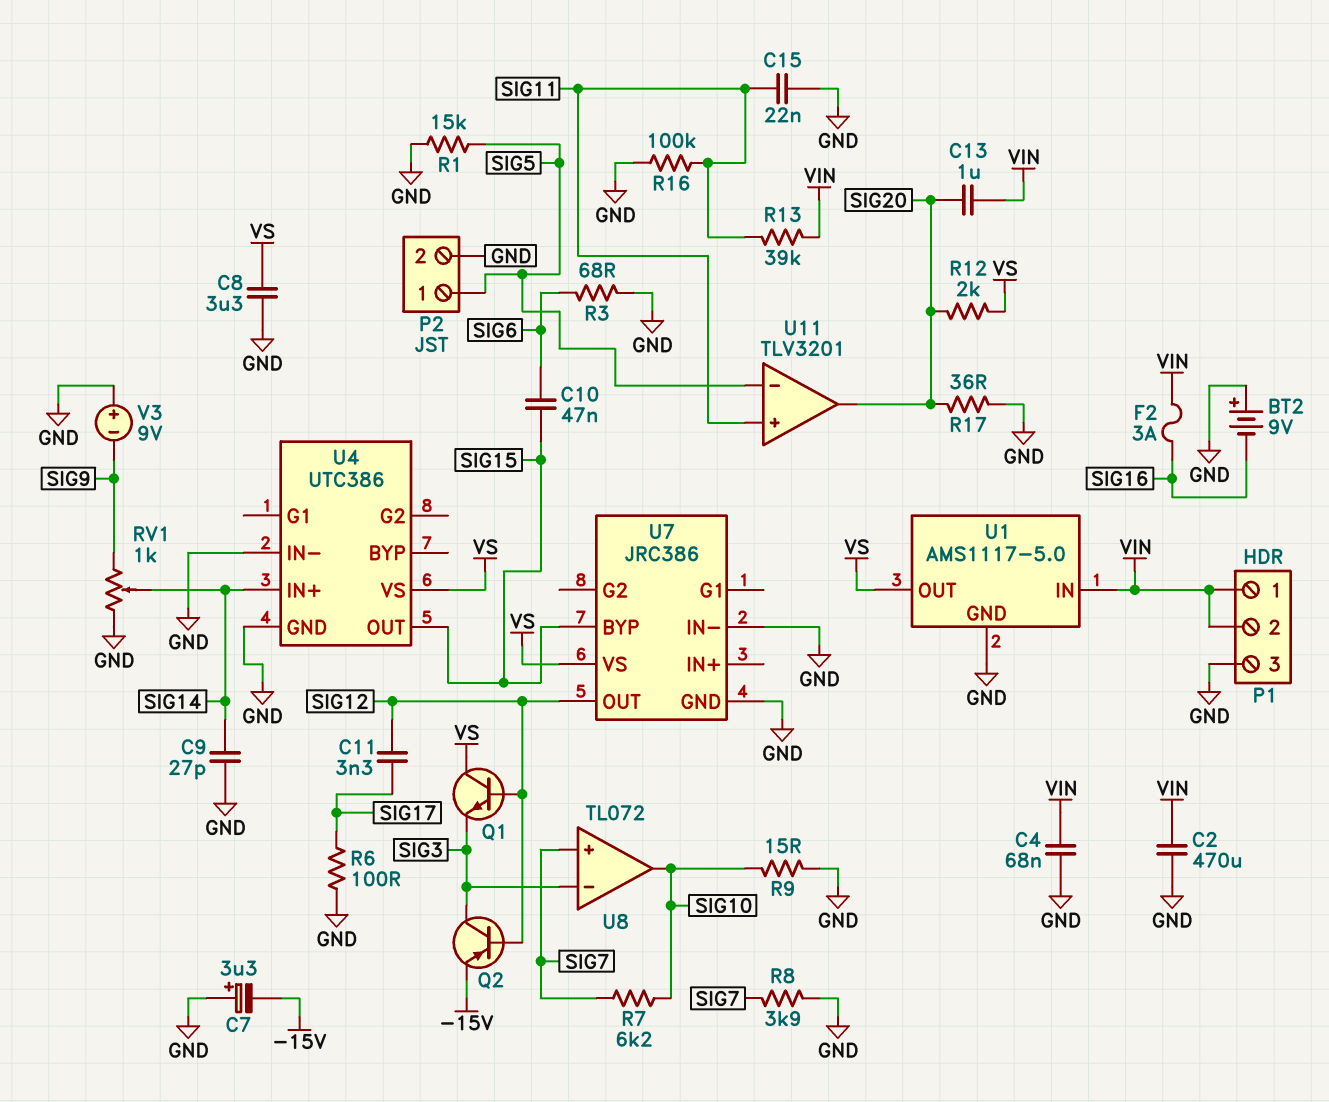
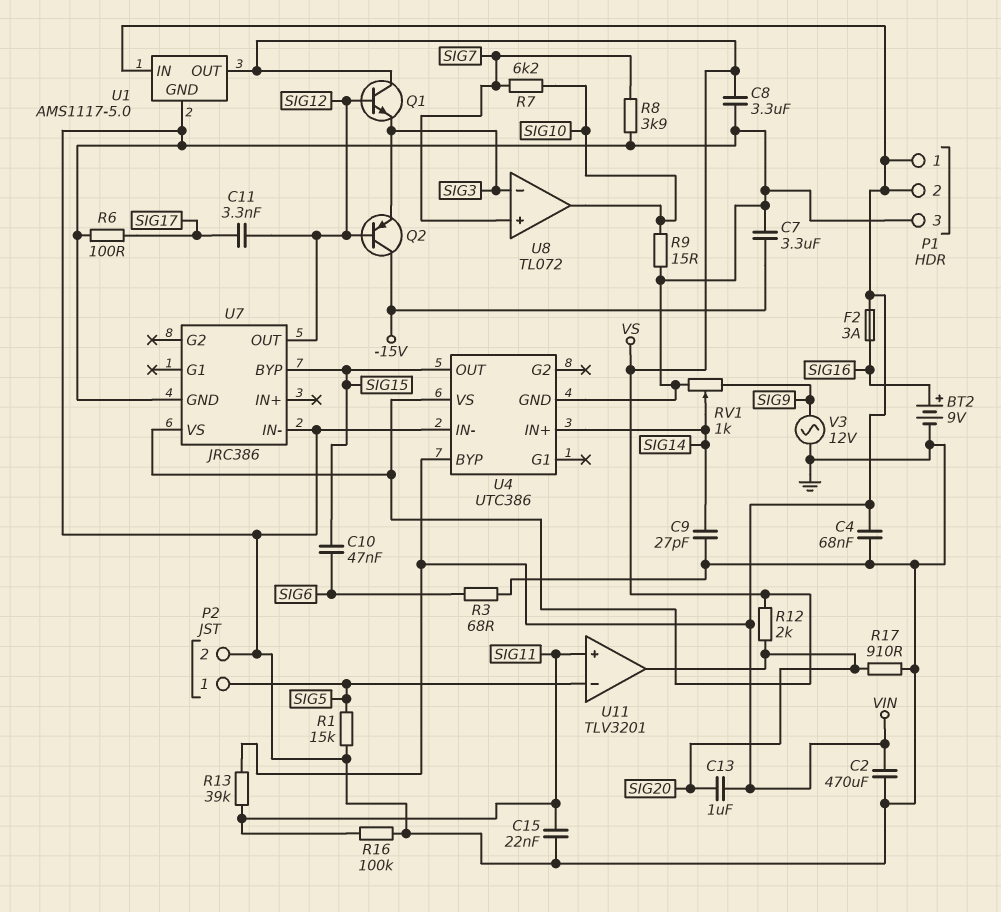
BT2: 9V (plus GND, minus SIG16) -> 9V (plus SIG16, minus GND)
C7: 3.3uF (plus GND, minus -15V) -> 3.3uF (-15V, GND)
Q2: PNP (B SIG12, C SIG3, E -15V) -> PNP (B SIG12, C -15V, E SIG3)
R17: 36 (GND, SIG20) -> 910 (GND, SIG20)
U4 pin BYP: none -> VIN
V3: 9V (plus GND, minus SIG9) -> AC 12V (GND, SIG9)

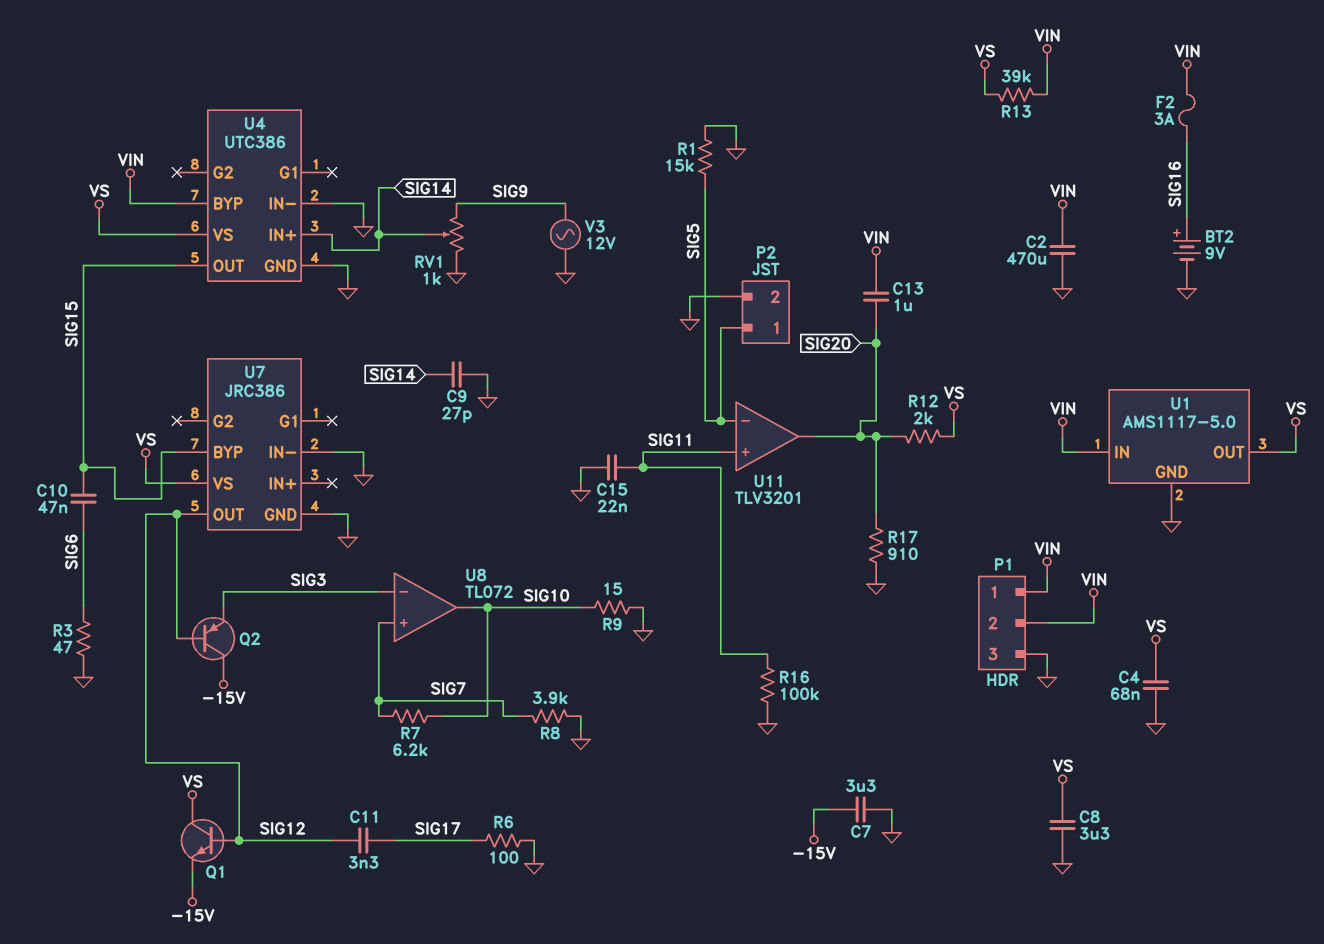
C4: 68nF (GND, VIN) -> 68nF (GND, VS)
Q1: NPN (B SIG12, C VS, E SIG3) -> NPN (B SIG12, C VS, E -15V)
R3: 68 (GND, SIG6) -> 47 (GND, SIG6)
R13: 39k (SIG11, VIN) -> 39k (VIN, VS)

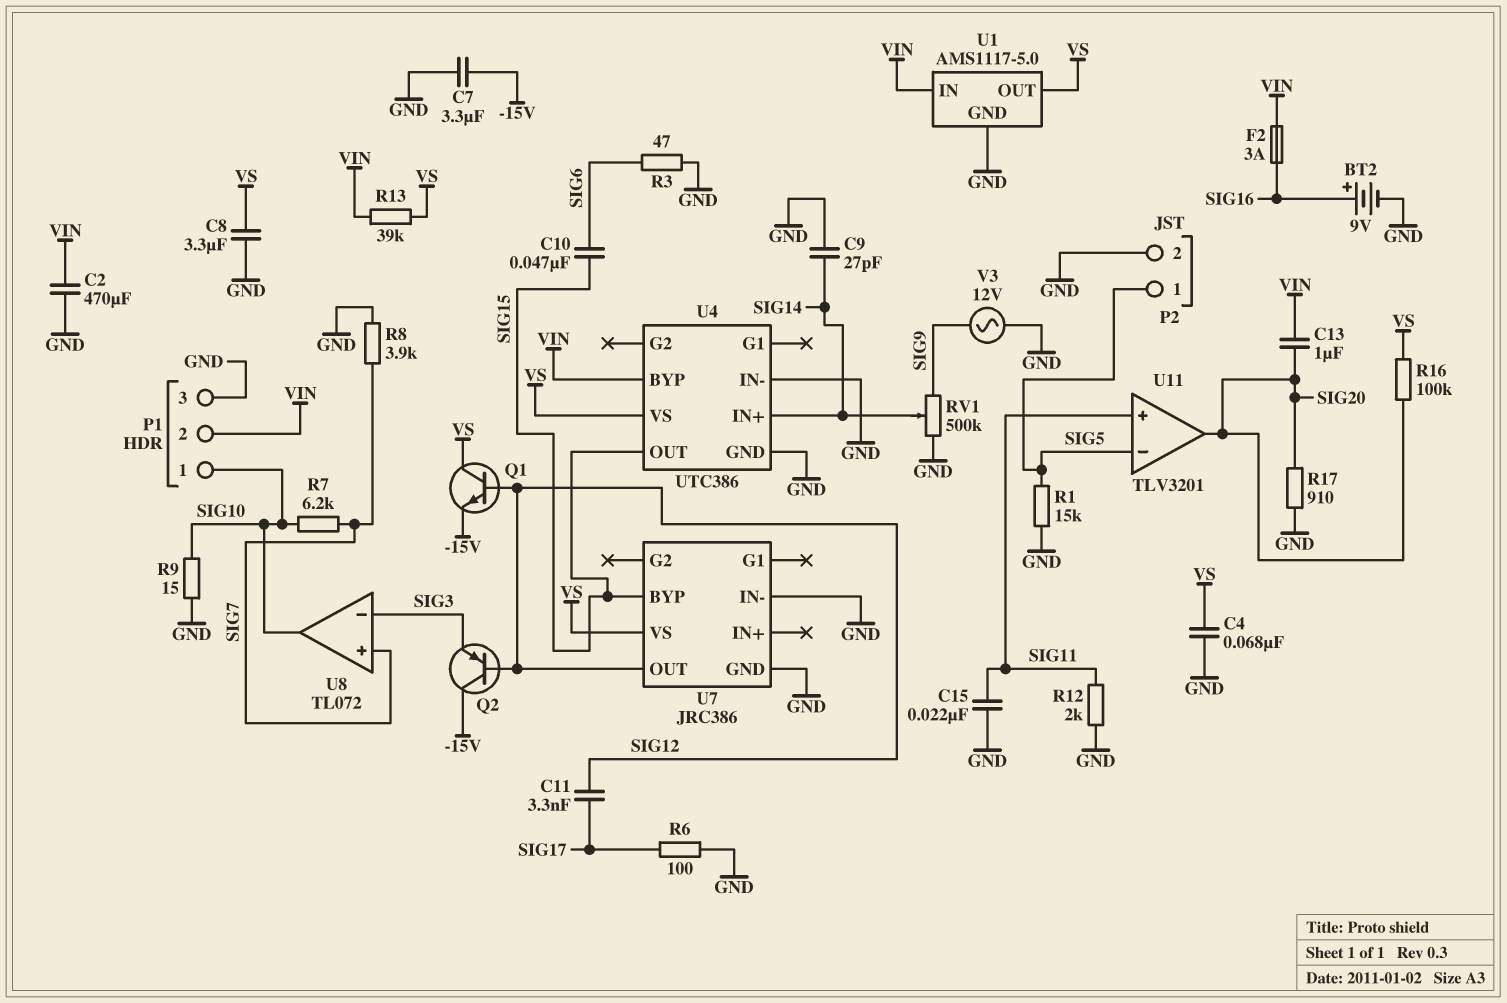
P1 pin 1: VIN -> SIG10
R12: 2k (SIG20, VS) -> 2k (GND, SIG11)
R16: 100k (GND, SIG11) -> 100k (SIG20, VS)
RV1: 1k (GND, SIG9, wiper SIG14) -> 500k (GND, SIG9, wiper SIG14)

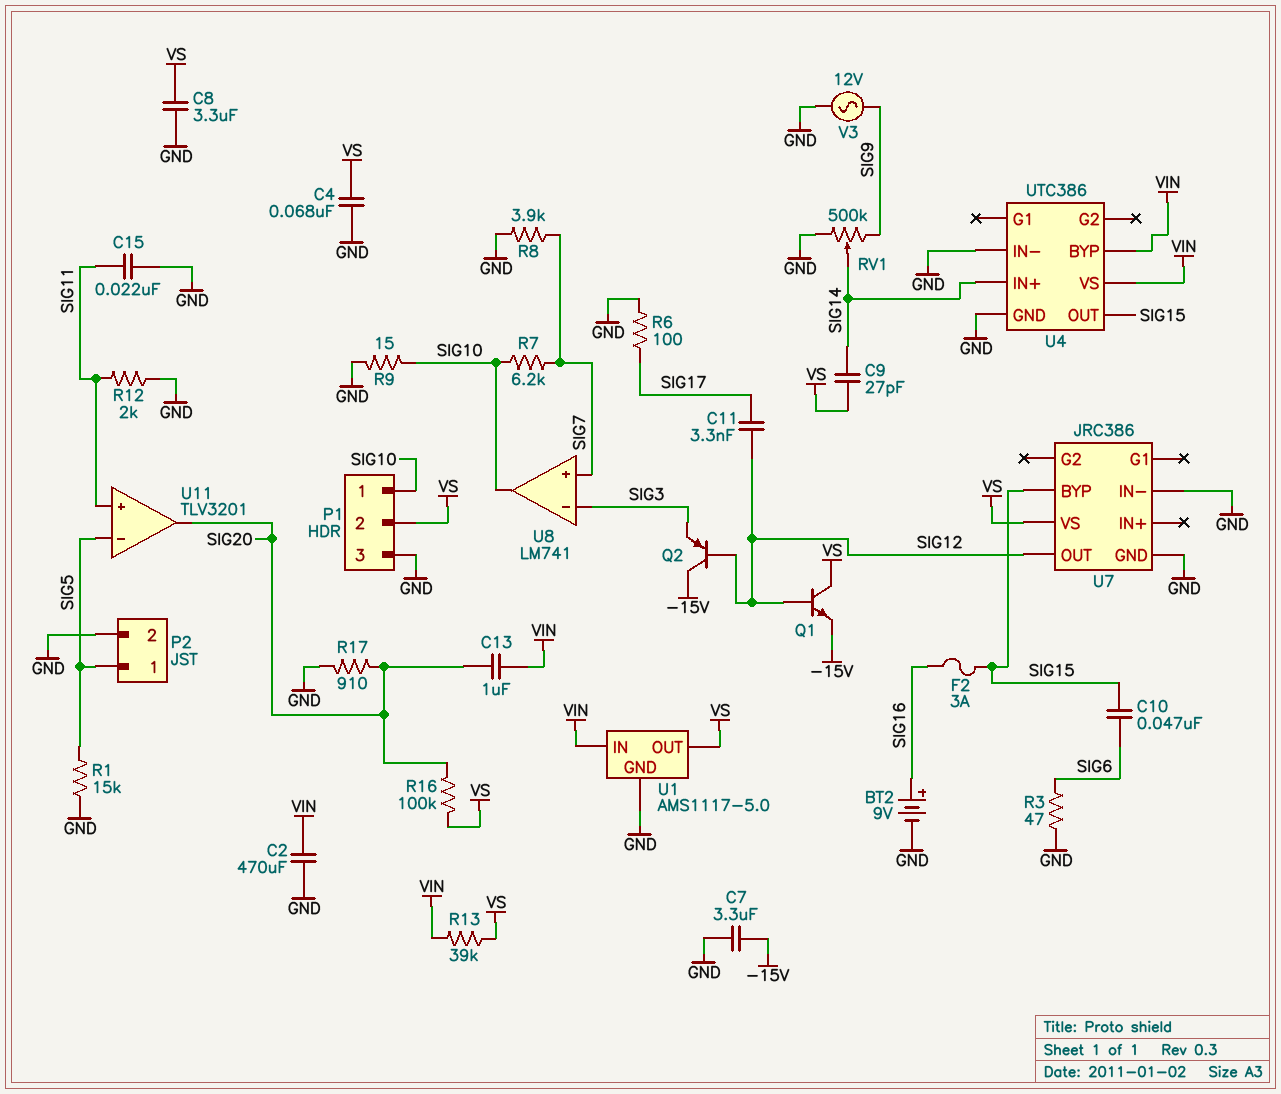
C9: 27pF (GND, SIG14) -> 27pF (SIG14, VS)
F2: 3A (SIG16, VIN) -> 3A (SIG15, SIG16)
P1 pin 2: VIN -> VS
U4 pin VS: VS -> VIN
U8: TL072 -> LM741

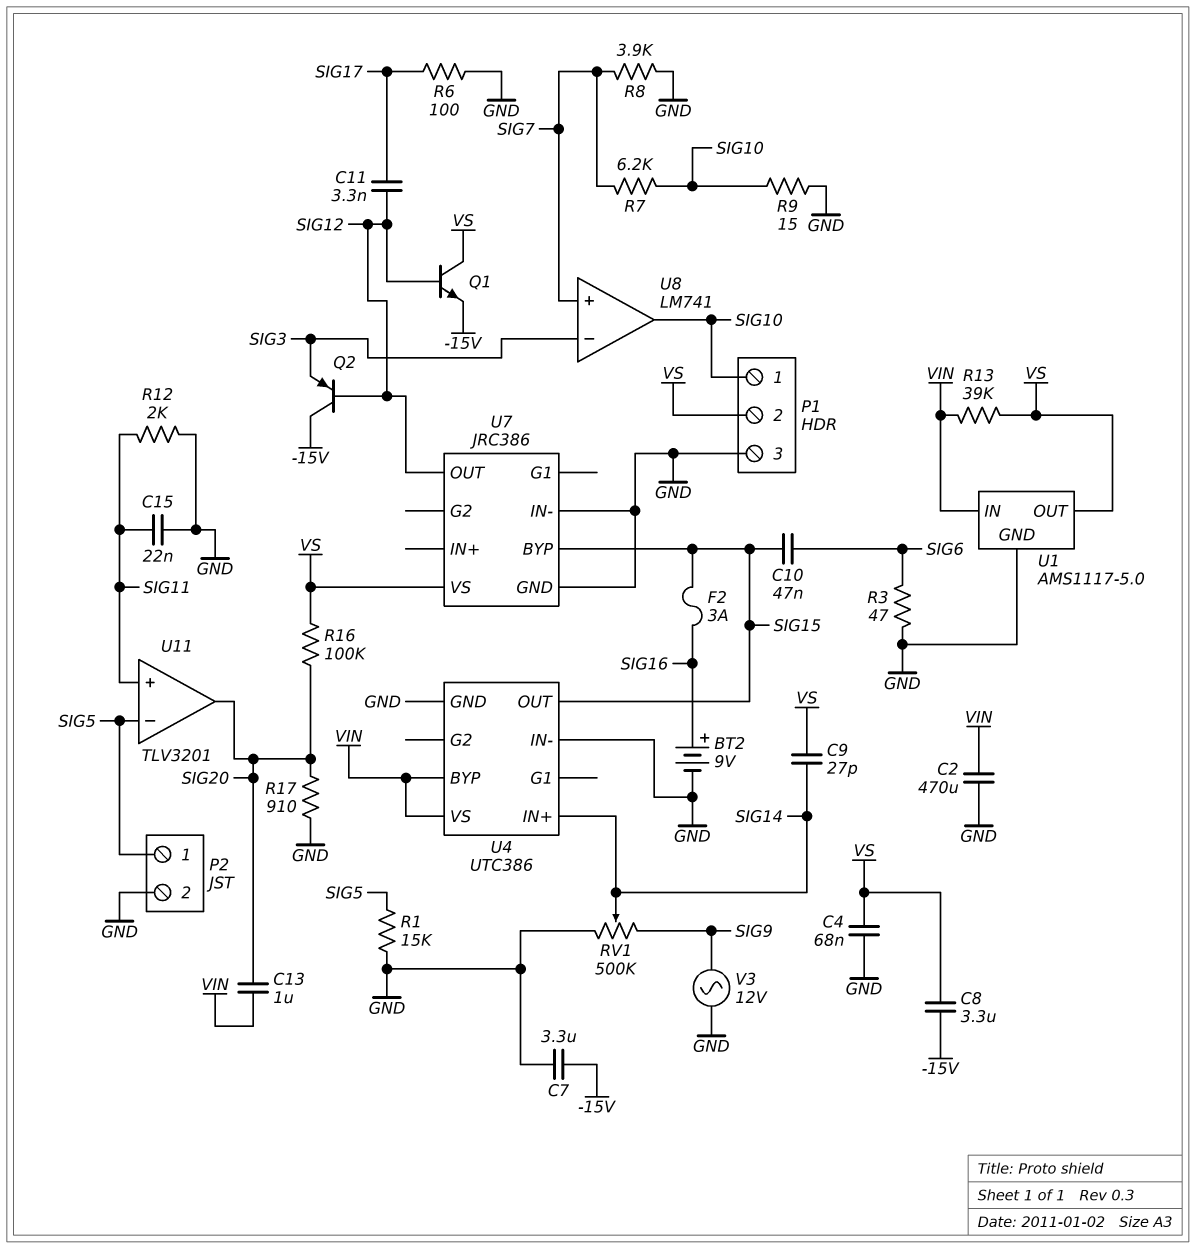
C8: 3.3uF (GND, VS) -> 3.3uF (-15V, VS)

